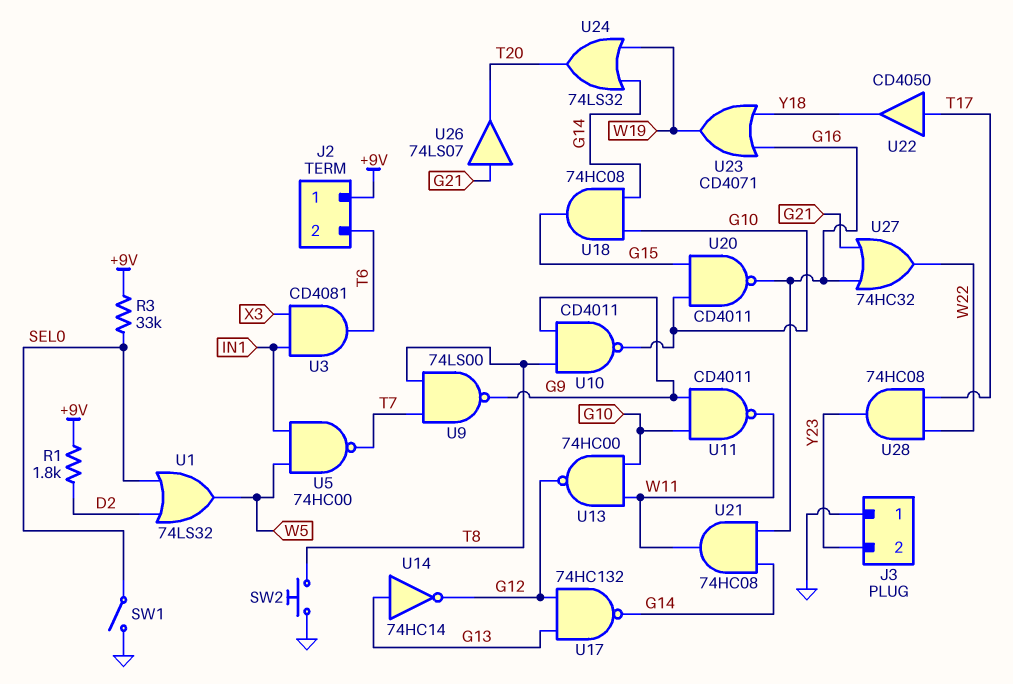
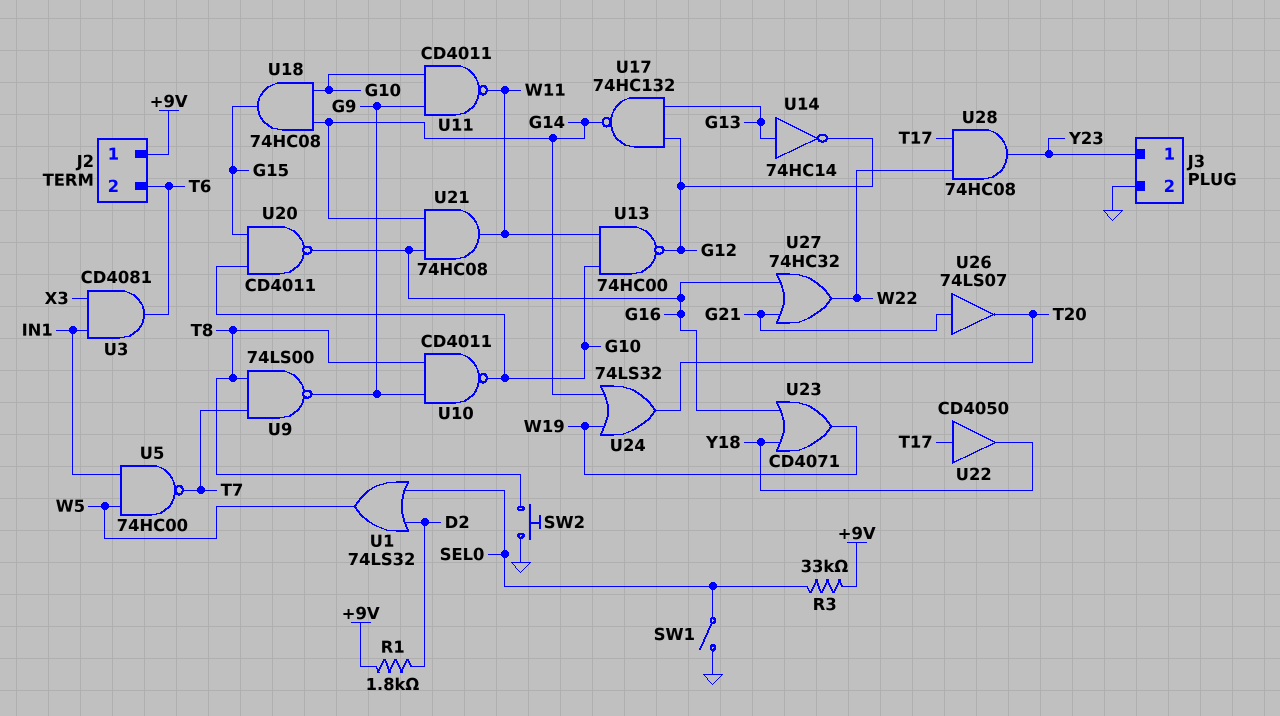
J3 pin 1: GND -> Y23
J3 pin 2: Y23 -> GND

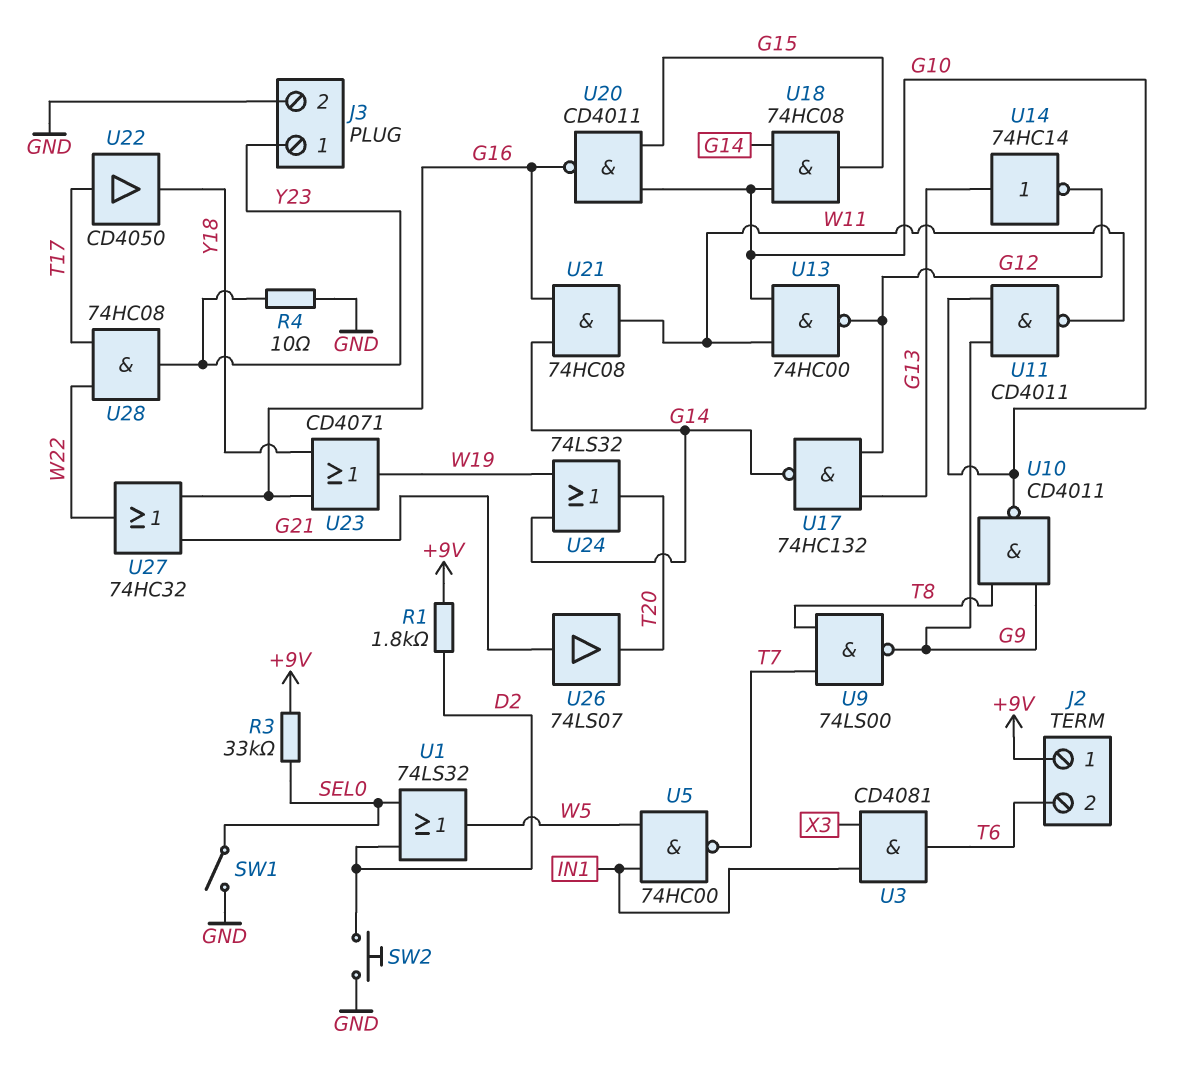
R4: none -> 10 (GND, Y23)
SW2: button (GND, T8) -> button (D2, GND)

